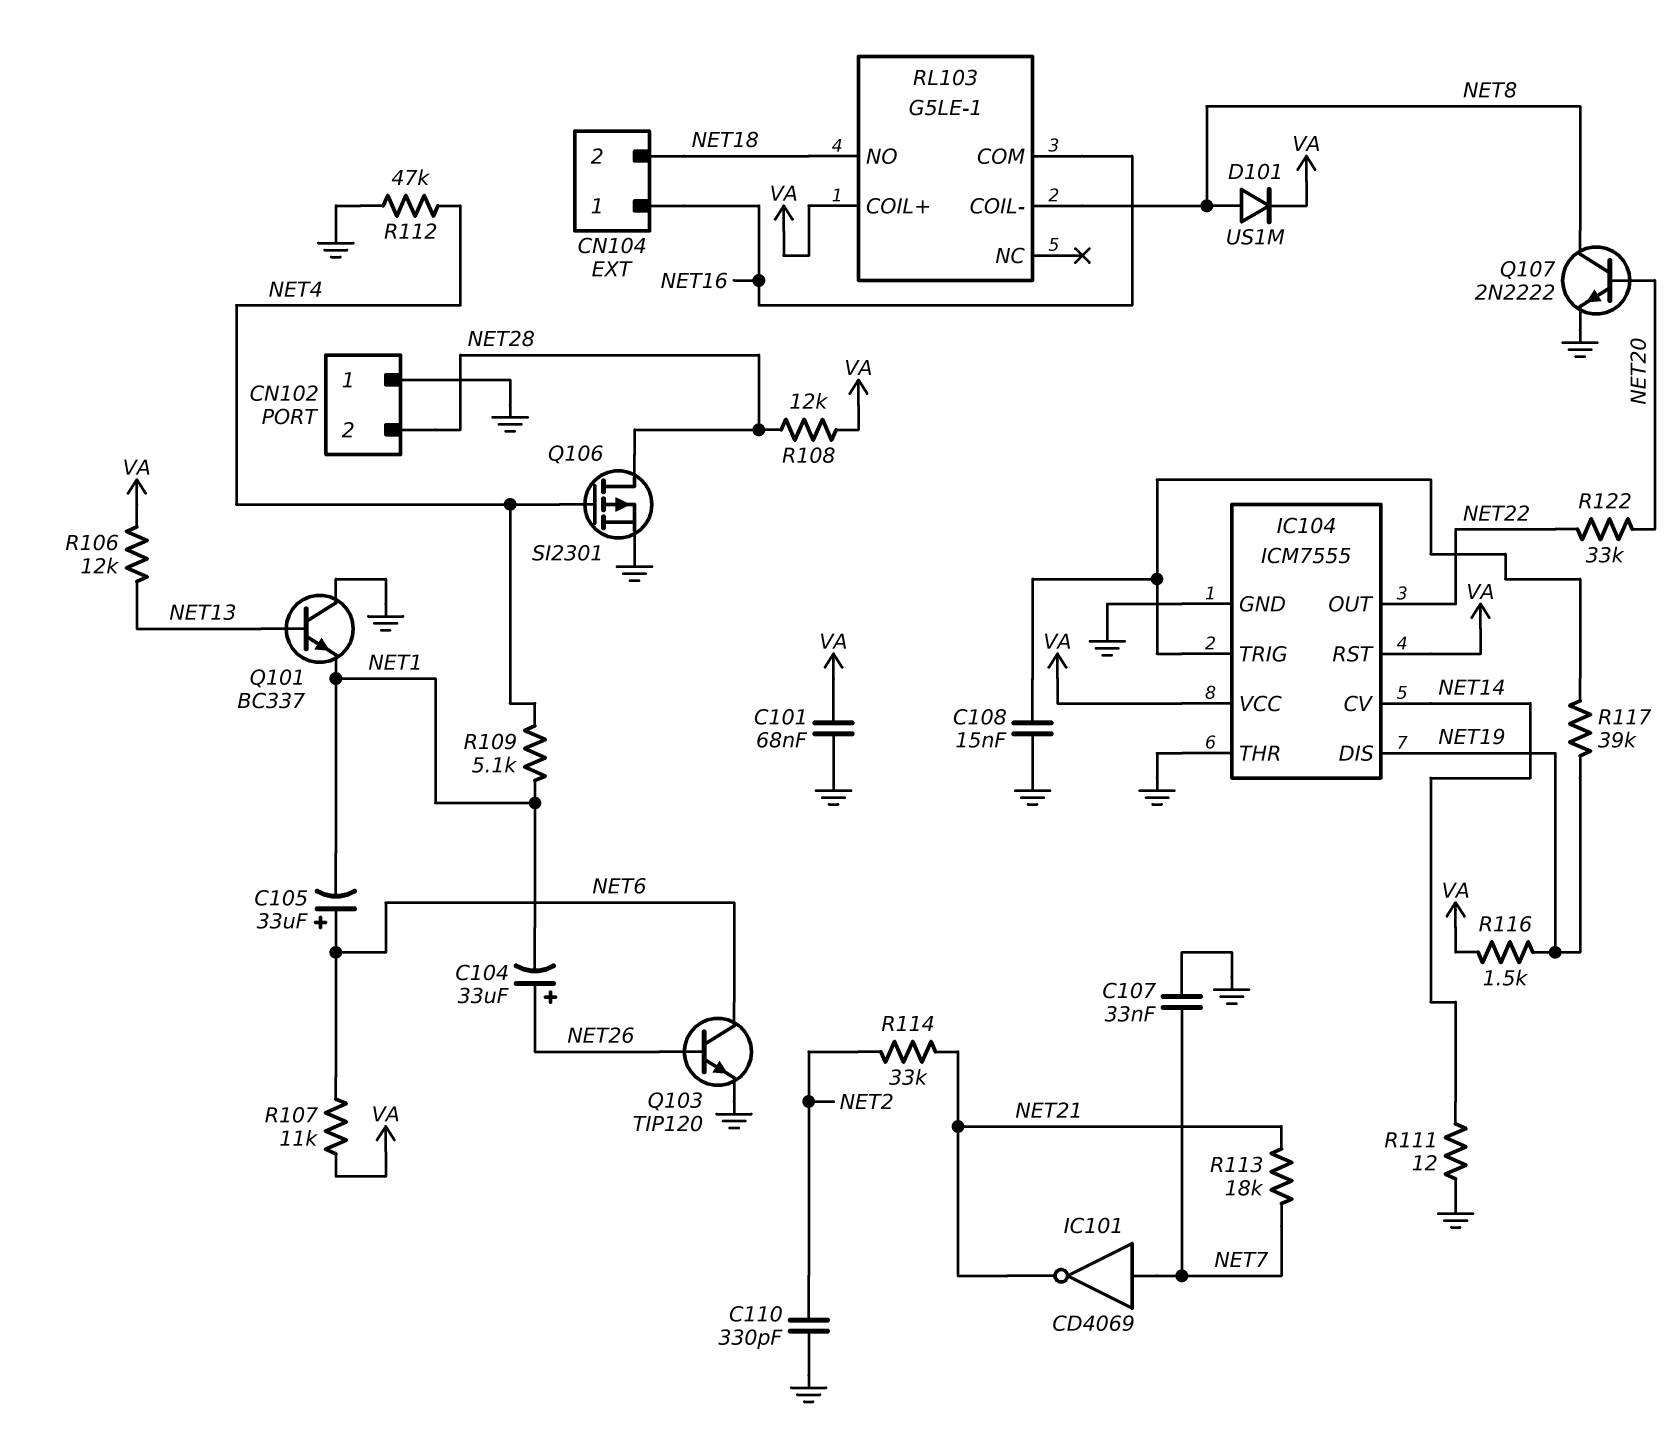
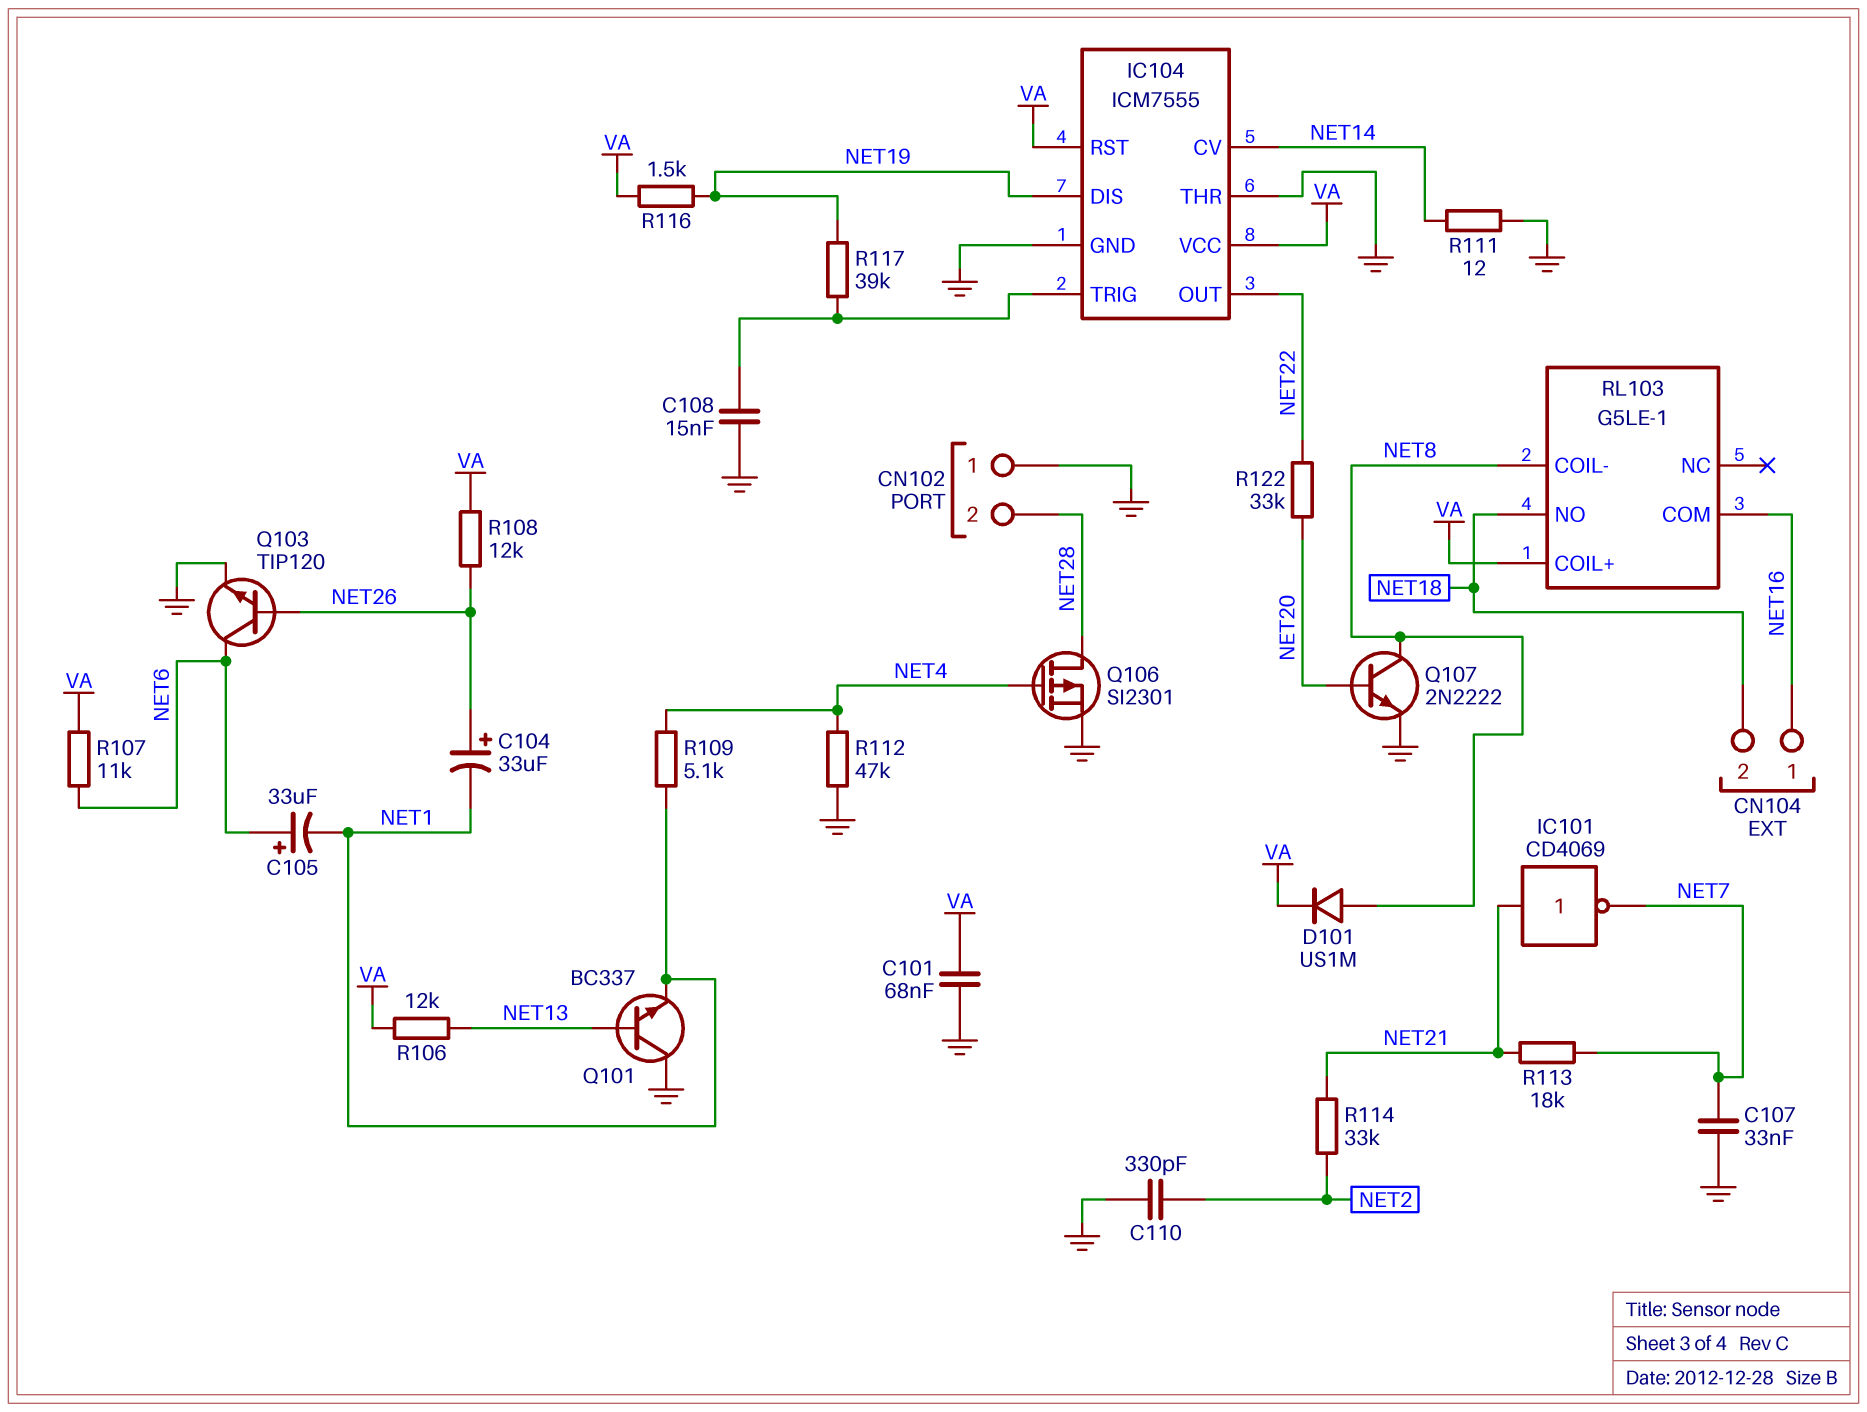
IC101: NOT CD4069 (in NET7, out NET21) -> NOT CD4069 (in NET21, out NET7)
R108: 12k (NET28, VA) -> 12k (NET26, VA)

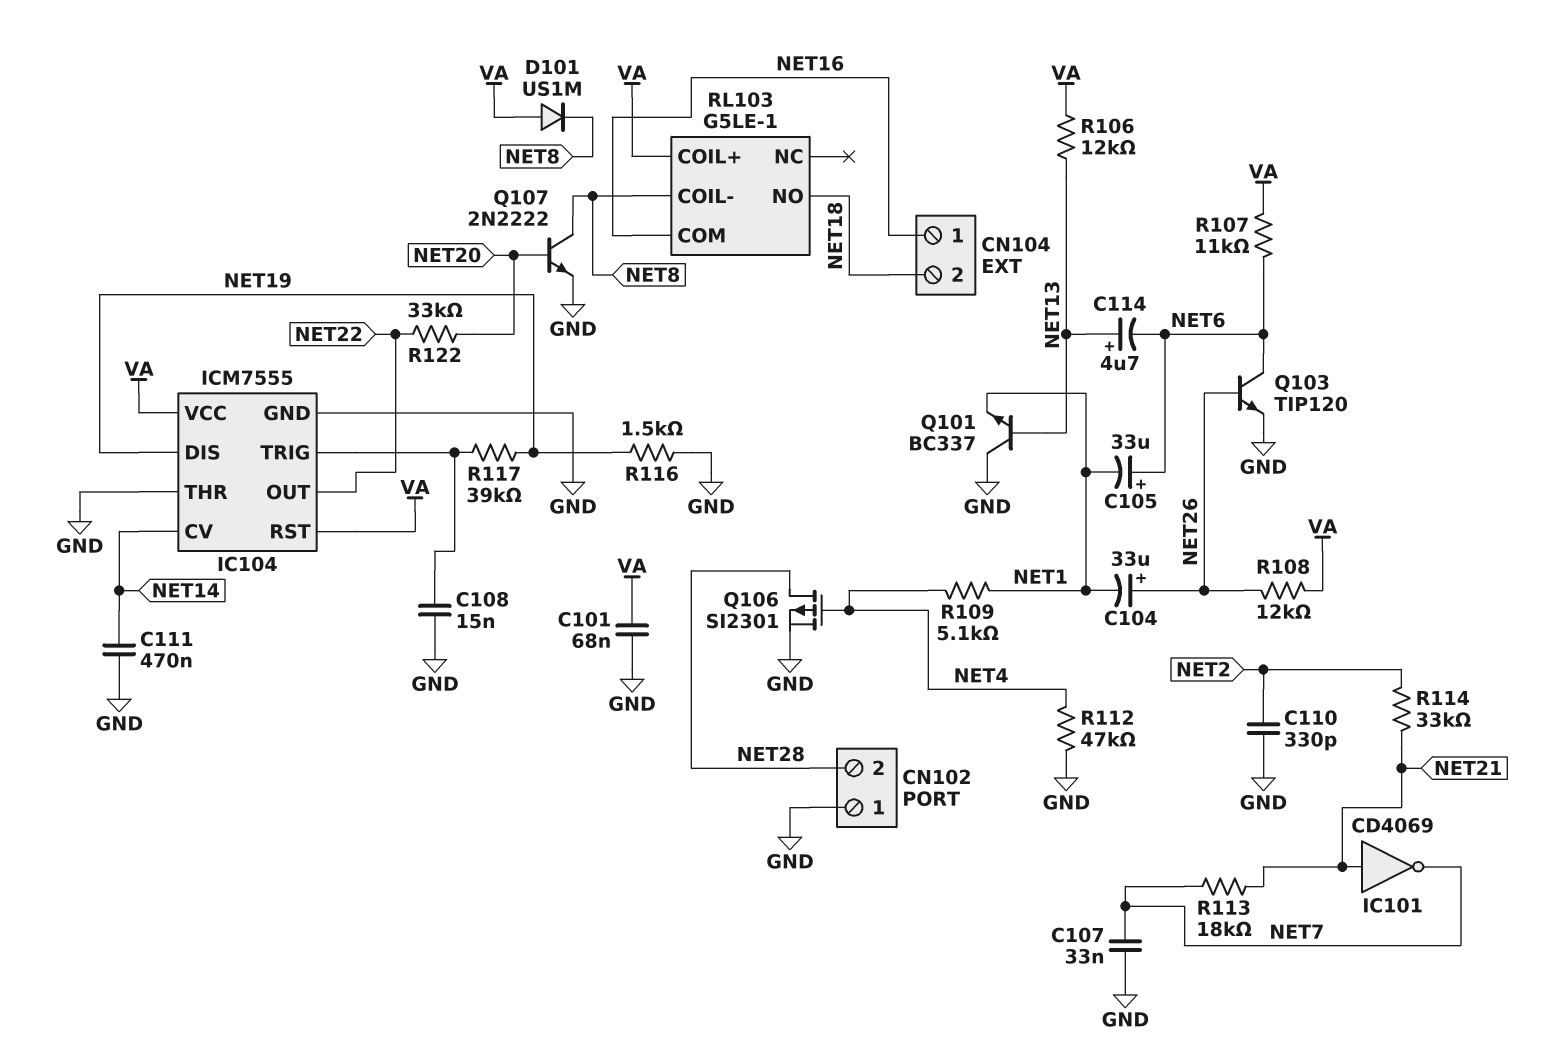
C111: none -> 470nF (GND, NET14)
C114: none -> 4.7uF (plus NET13, minus NET6)
D101: diode US1M (A NET8, K VA) -> diode US1M (A VA, K NET8)
R111: 12 (GND, NET14) -> none
R116: 1.5k (NET19, VA) -> 1.5k (GND, NET19)

